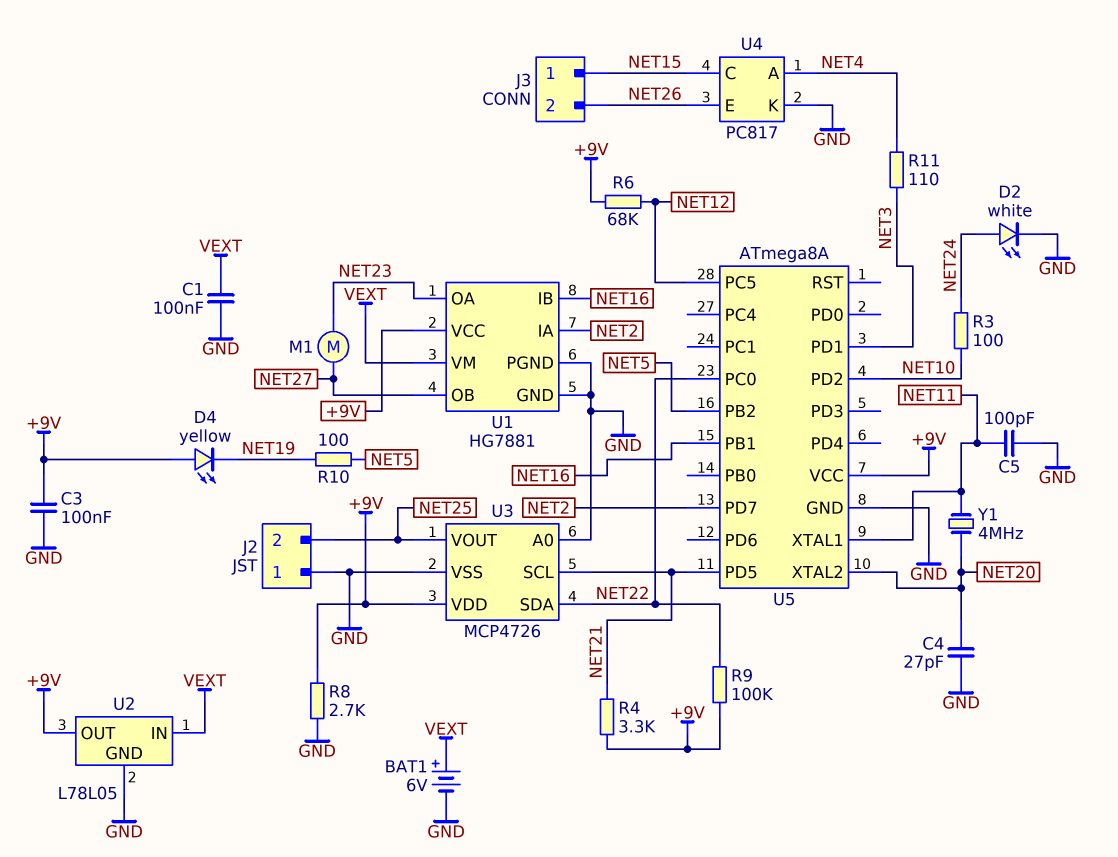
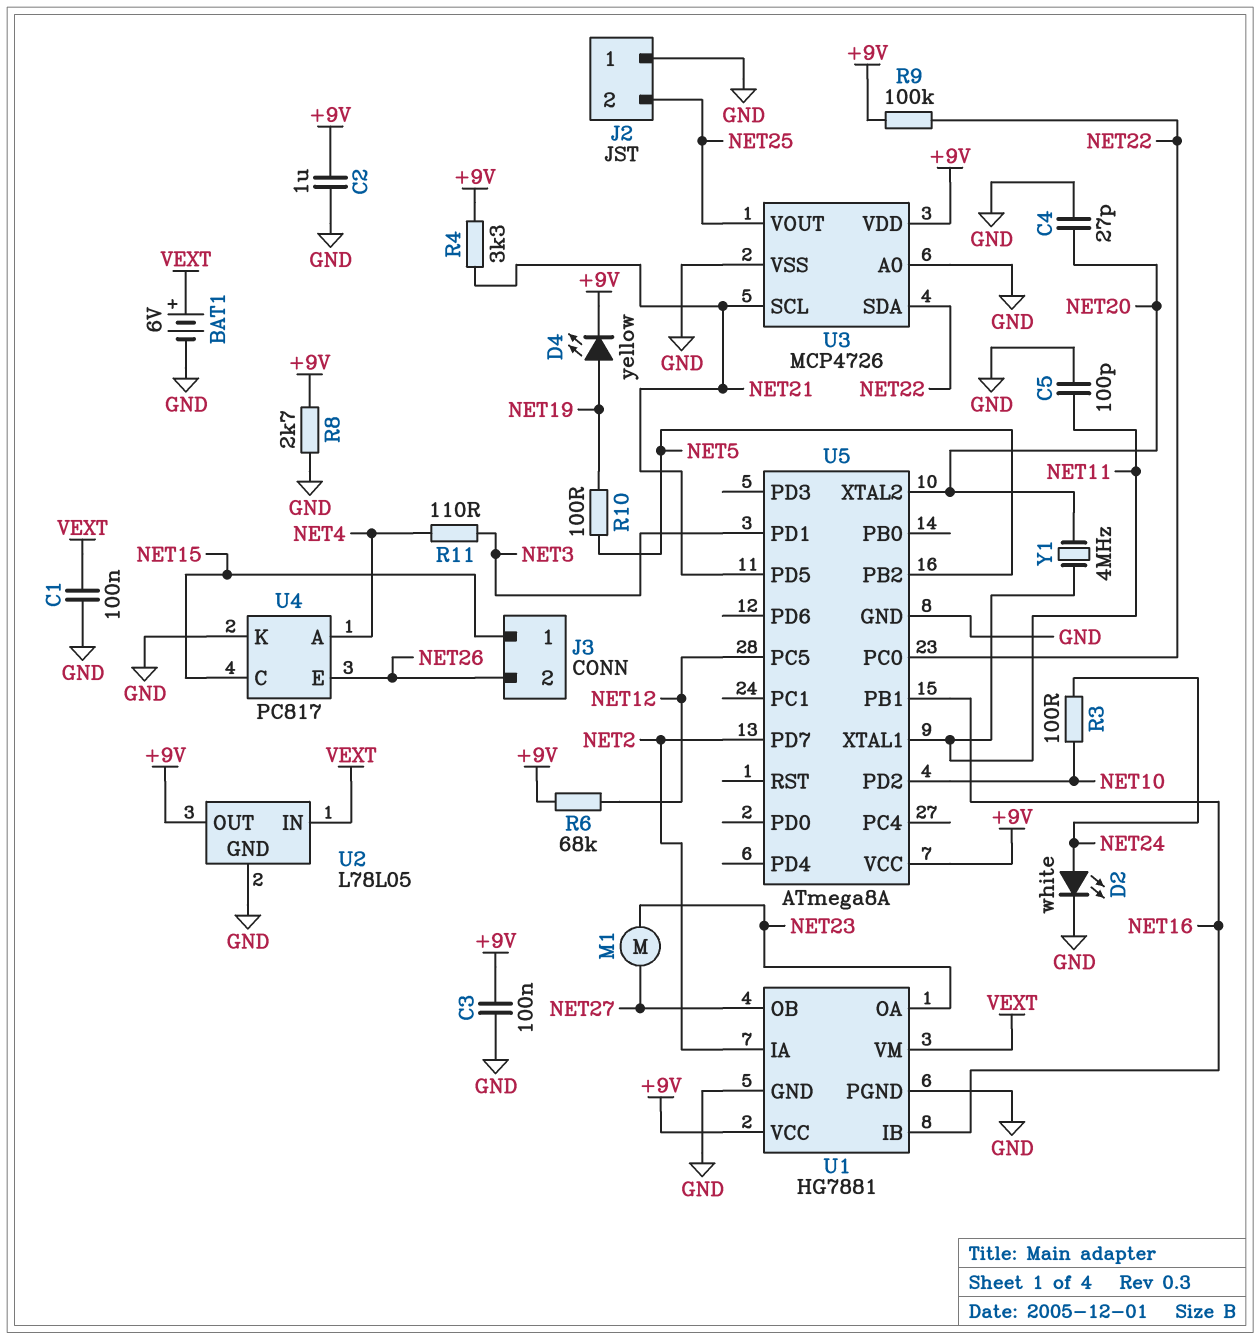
C2: none -> 1uF (+9V, GND)
D4: LED yellow (A +9V, K NET19) -> LED yellow (A NET19, K +9V)

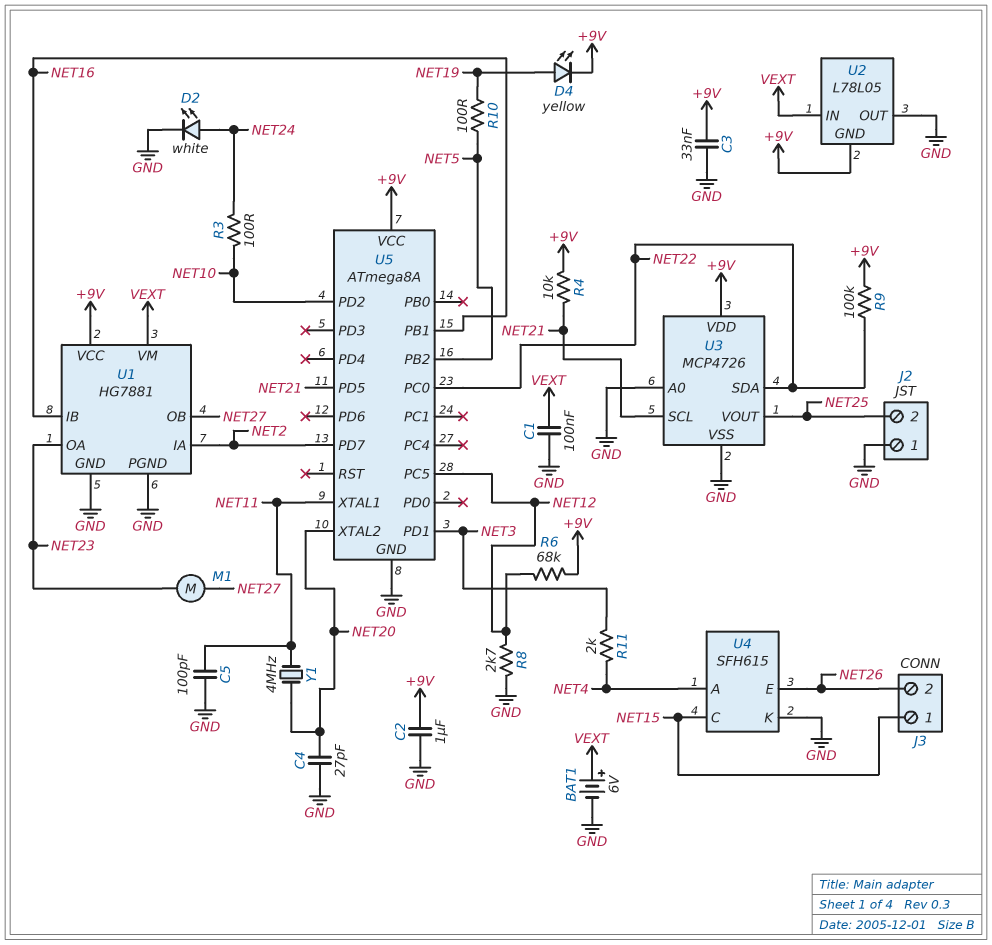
C3: 100nF (+9V, GND) -> 33nF (+9V, GND)
R4: 3.3k (+9V, NET21) -> 10k (+9V, NET21)
R8: 2.7k (+9V, GND) -> 2.7k (GND, NET12)
R11: 110 (NET3, NET4) -> 2k (NET3, NET4)
U2 pin GND: GND -> +9V
U2 pin OUT: +9V -> GND
U4: PC817 -> SFH615

